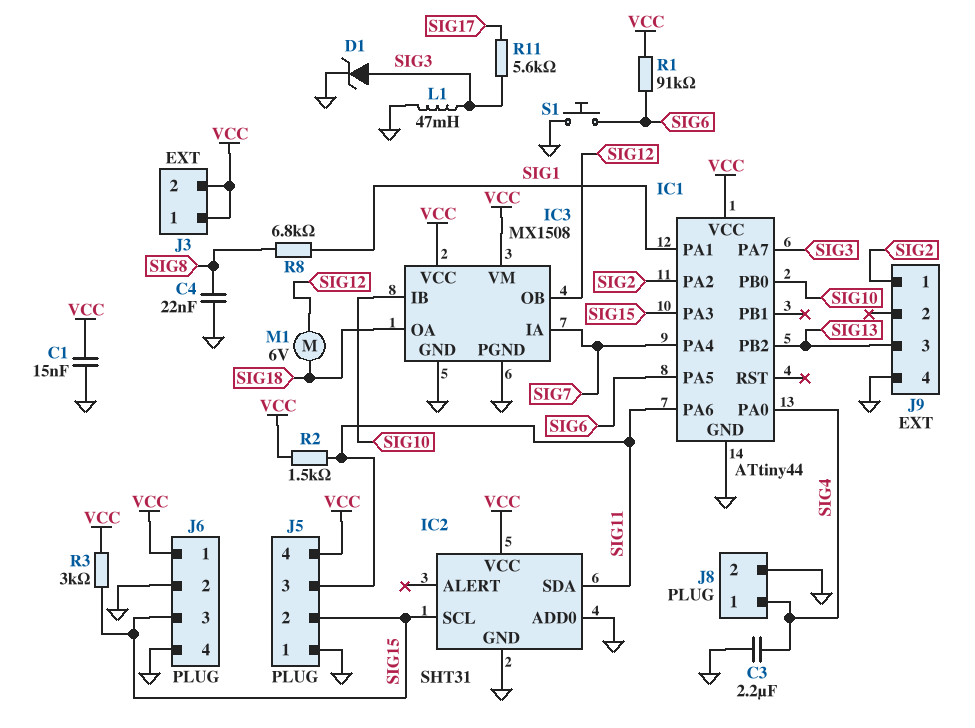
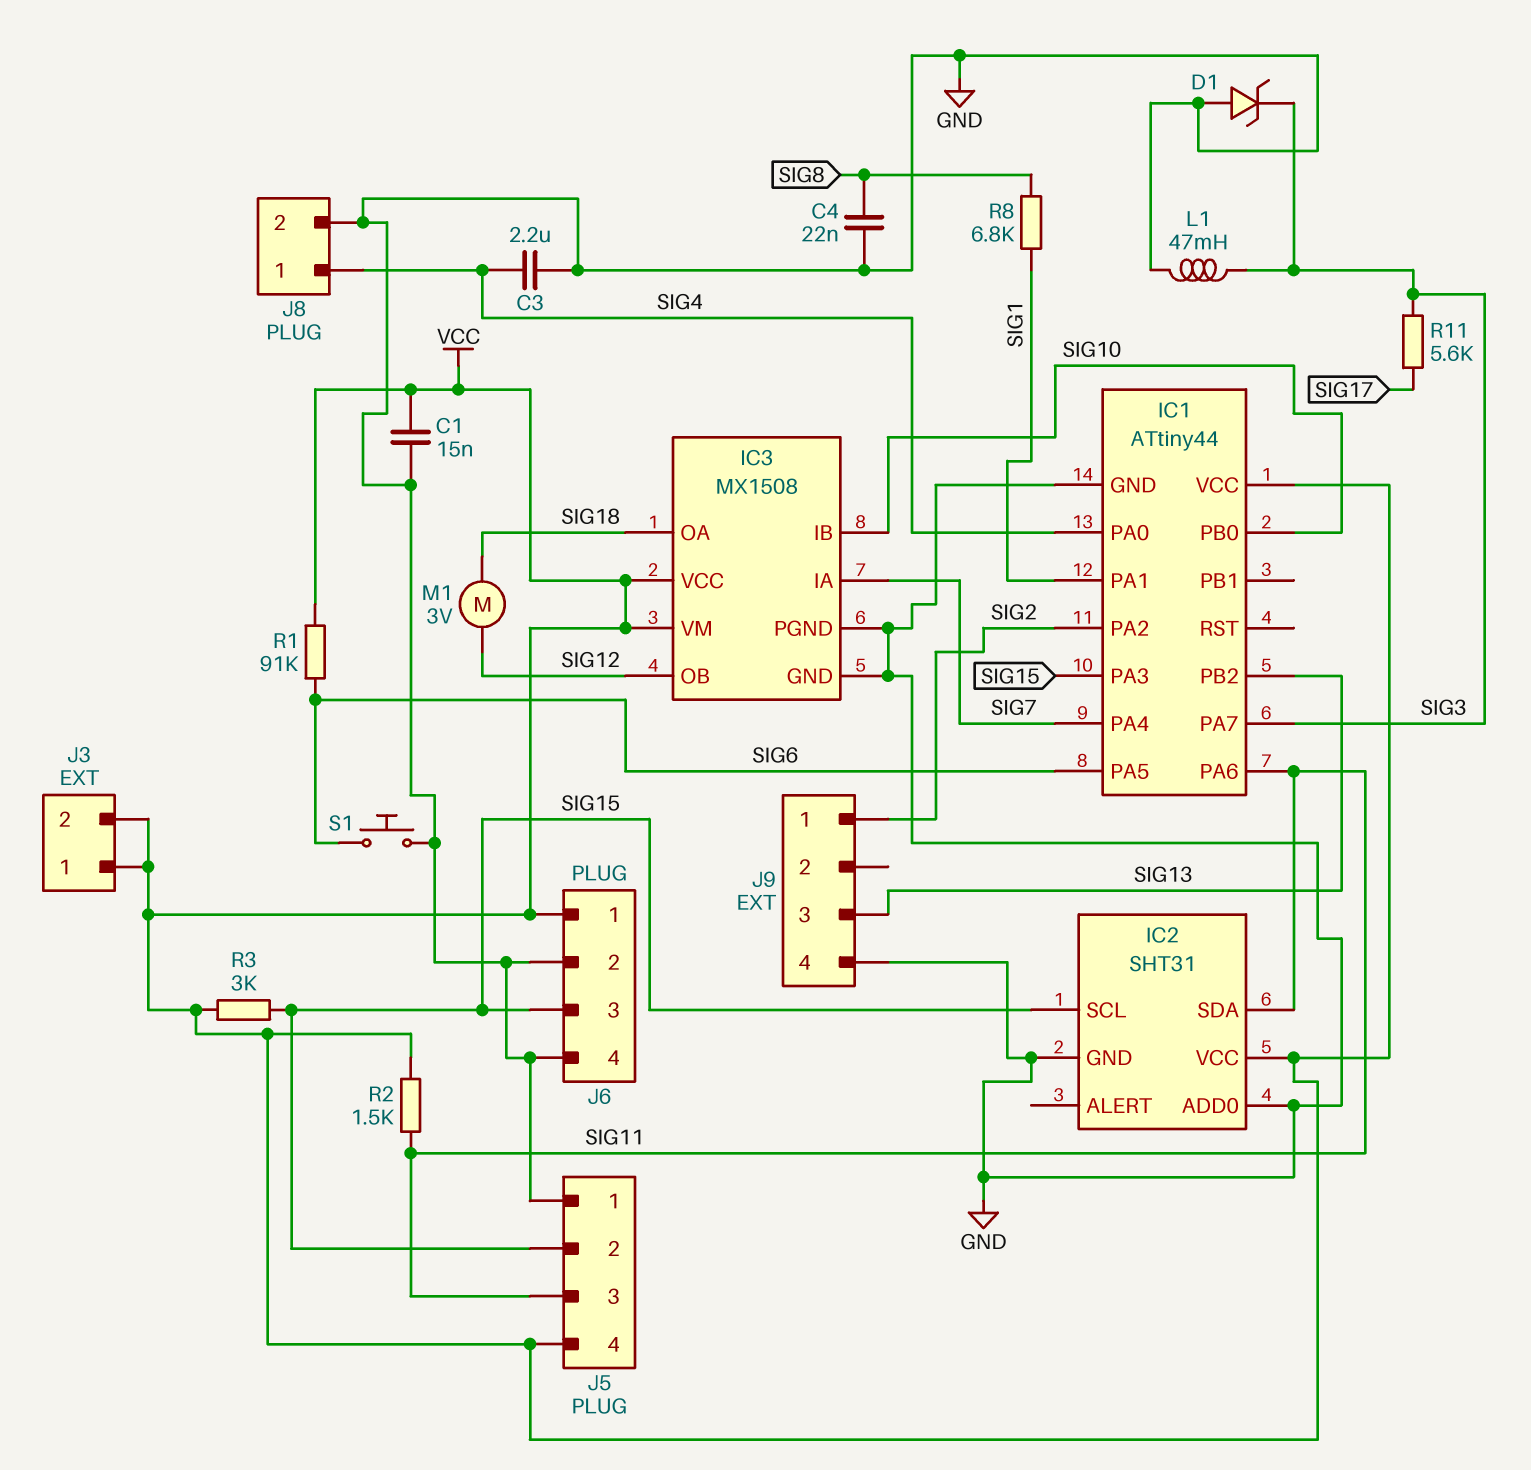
D1: zener (A SIG3, K GND) -> zener (A GND, K SIG3)
M1: motor 6V (SIG12, SIG18) -> motor 3V (SIG12, SIG18)

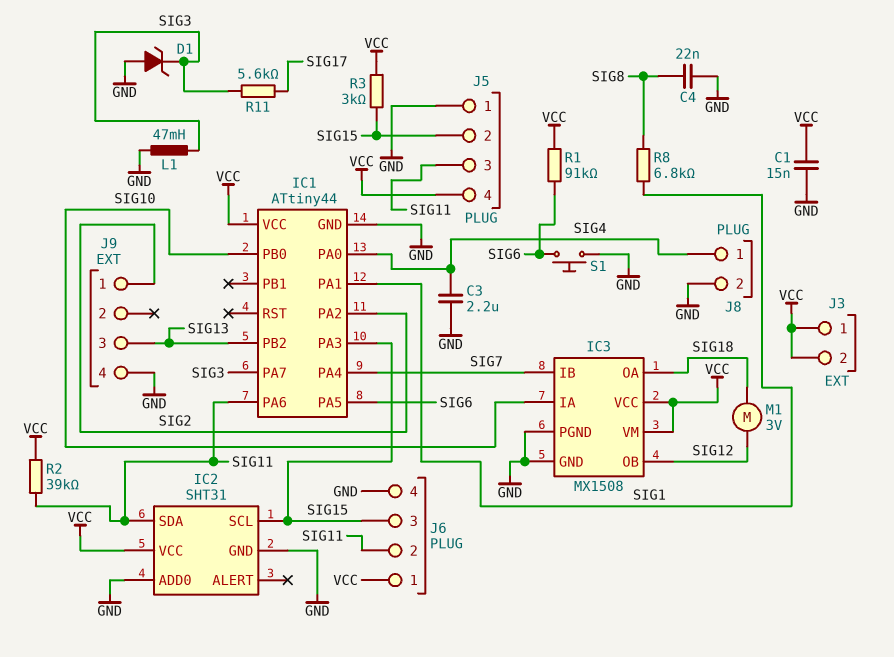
IC3 pin IA: SIG7 -> SIG10
IC3 pin IB: SIG10 -> SIG7
J6 pin 2: GND -> SIG11
R2: 1.5k (SIG11, VCC) -> 39k (SIG11, VCC)

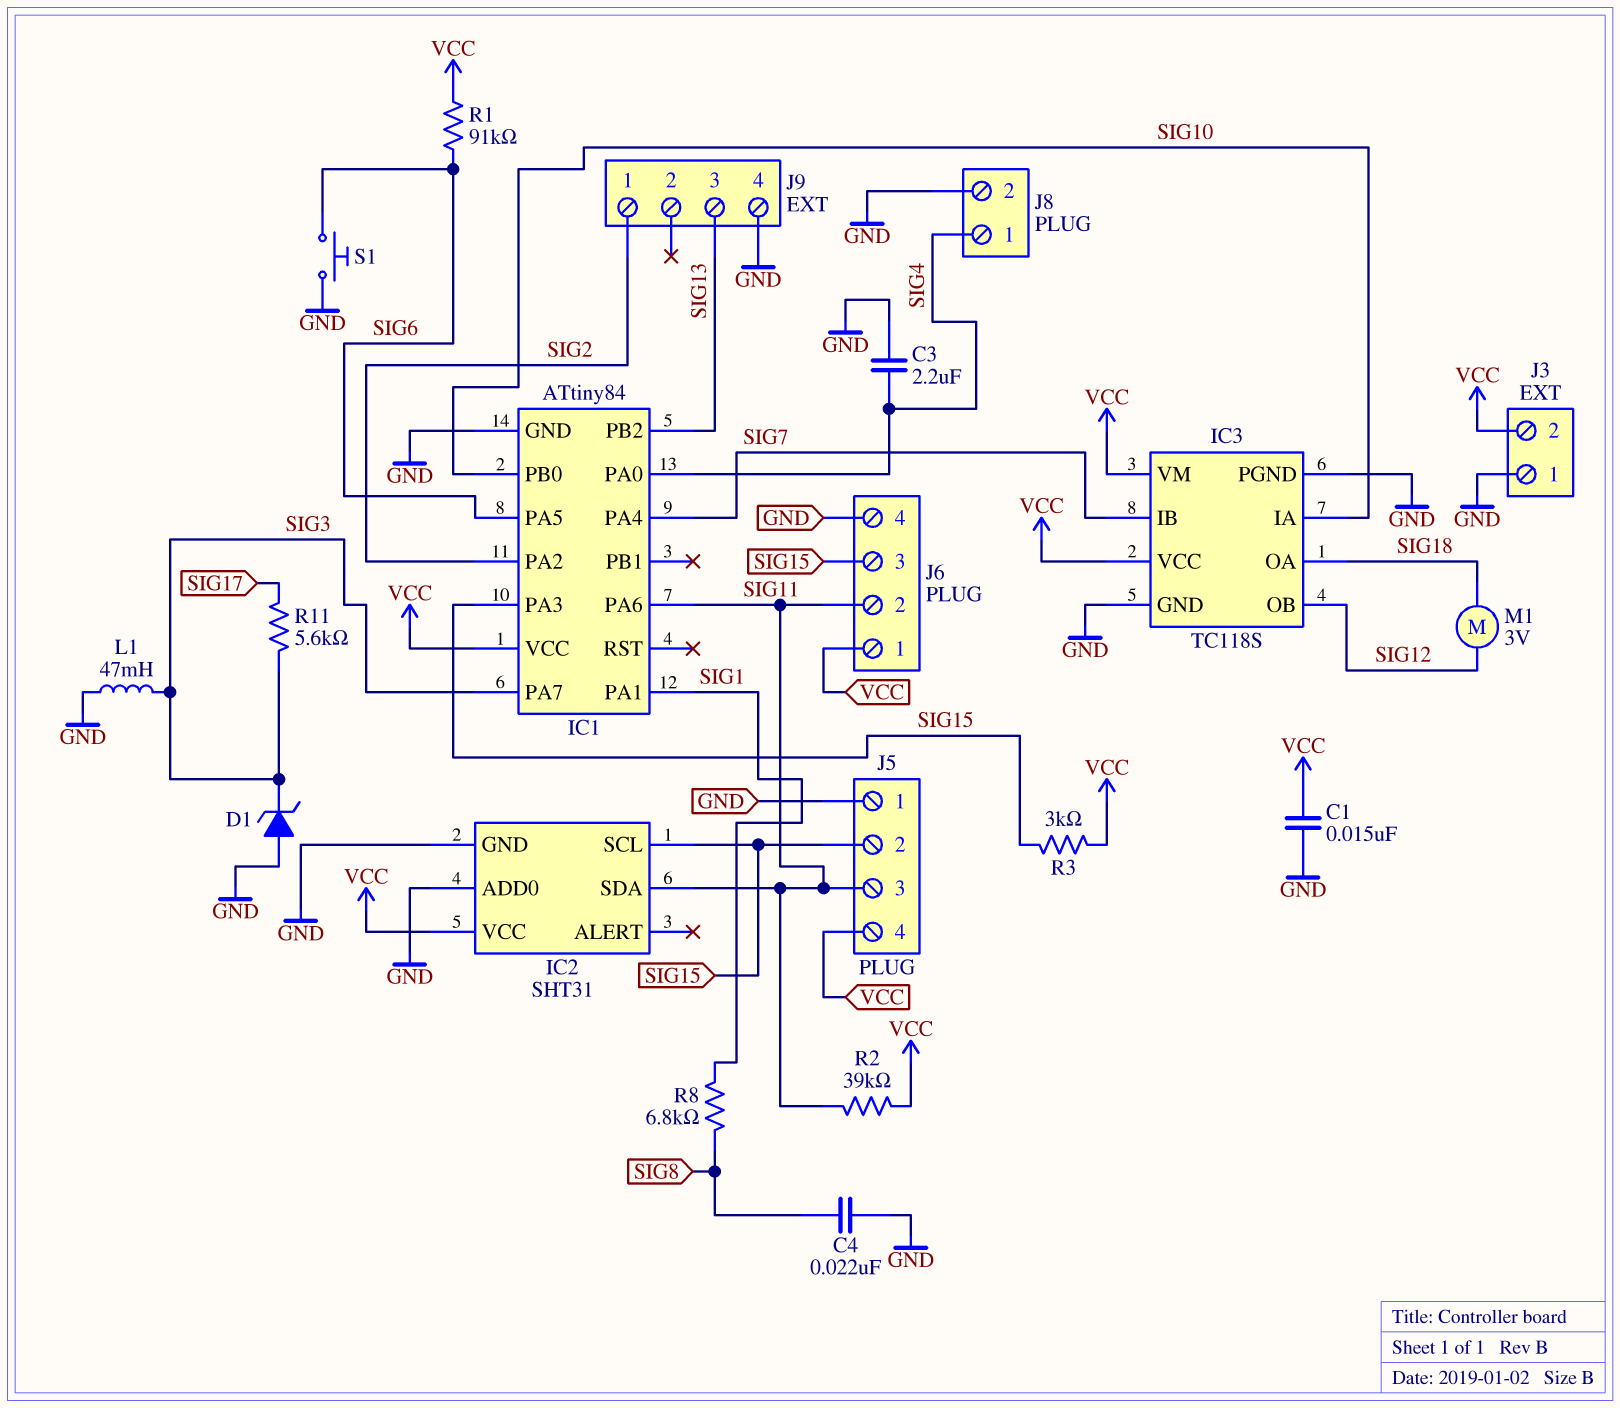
IC1: ATtiny44 -> ATtiny84
IC3: MX1508 -> TC118S
J3 pin 1: VCC -> GND

